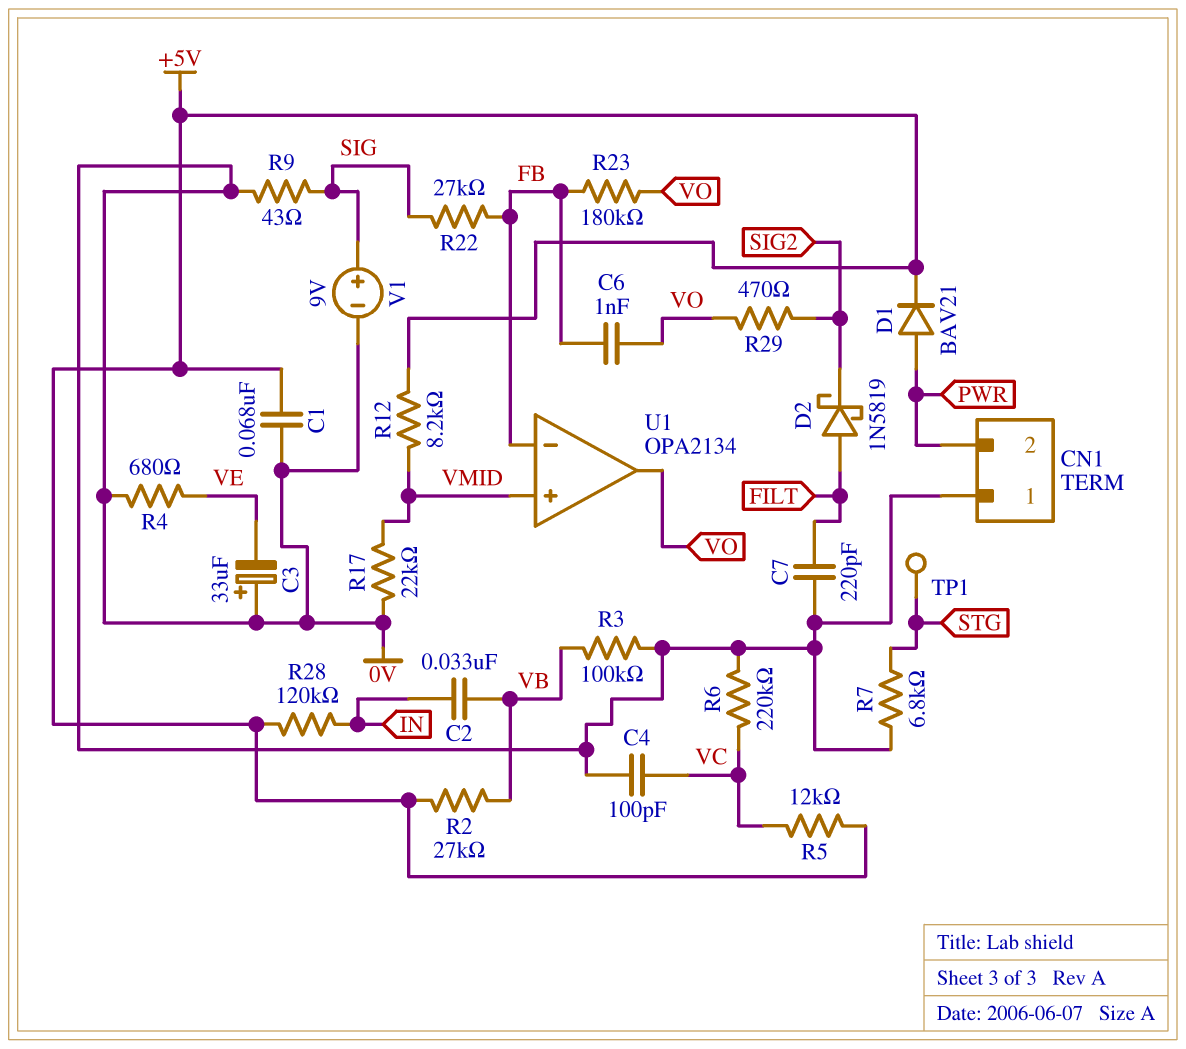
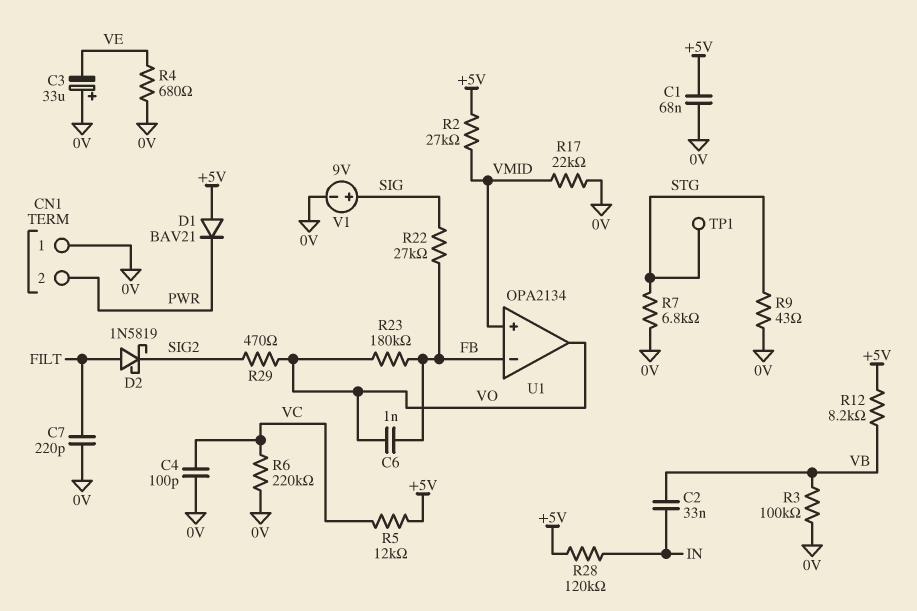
D1: diode BAV21 (A PWR, K +5V) -> diode BAV21 (A +5V, K PWR)
R2: 27k (+5V, VB) -> 27k (+5V, VMID)
R9: 43 (0V, SIG) -> 43 (0V, STG)
R12: 8.2k (+5V, VMID) -> 8.2k (+5V, VB)

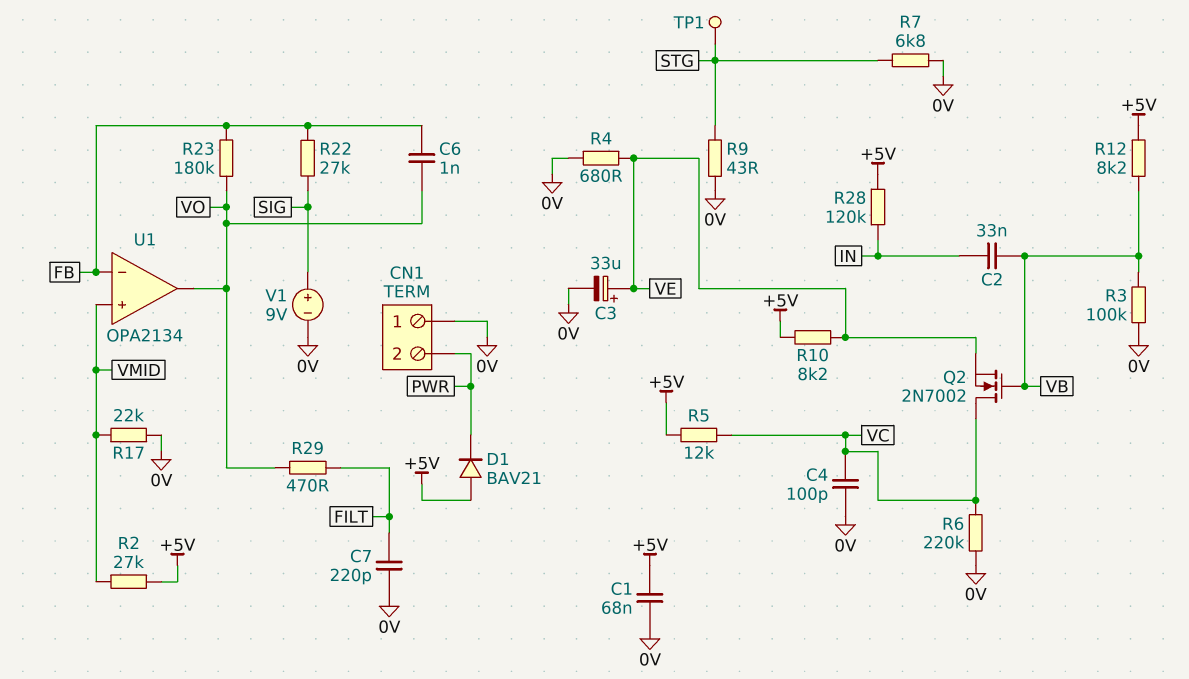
C3: 33uF (plus 0V, minus VE) -> 33uF (plus VE, minus 0V)
D2: schottky 1N5819 (A FILT, K SIG2) -> none
Q2: none -> NMOS 2N7002 (G VB, D VC, S VE)
R10: none -> 8.2k (+5V, VE)
R29: 470 (SIG2, VO) -> 470 (FILT, VO)

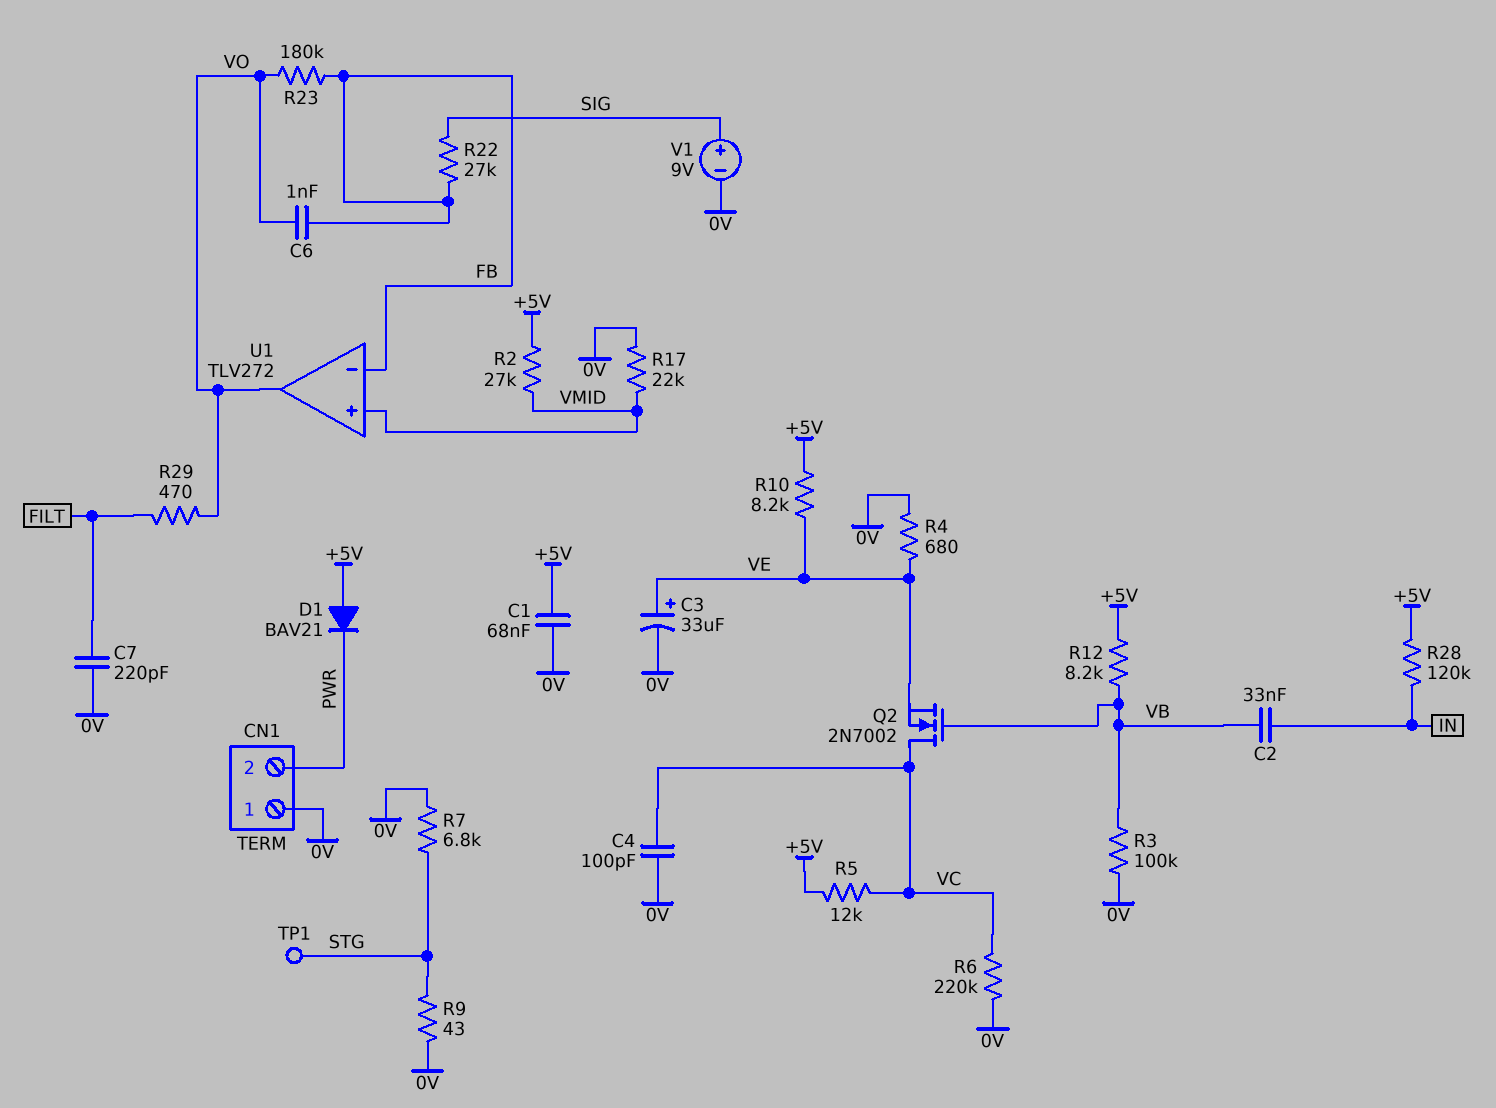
U1: OPA2134 -> TLV272

